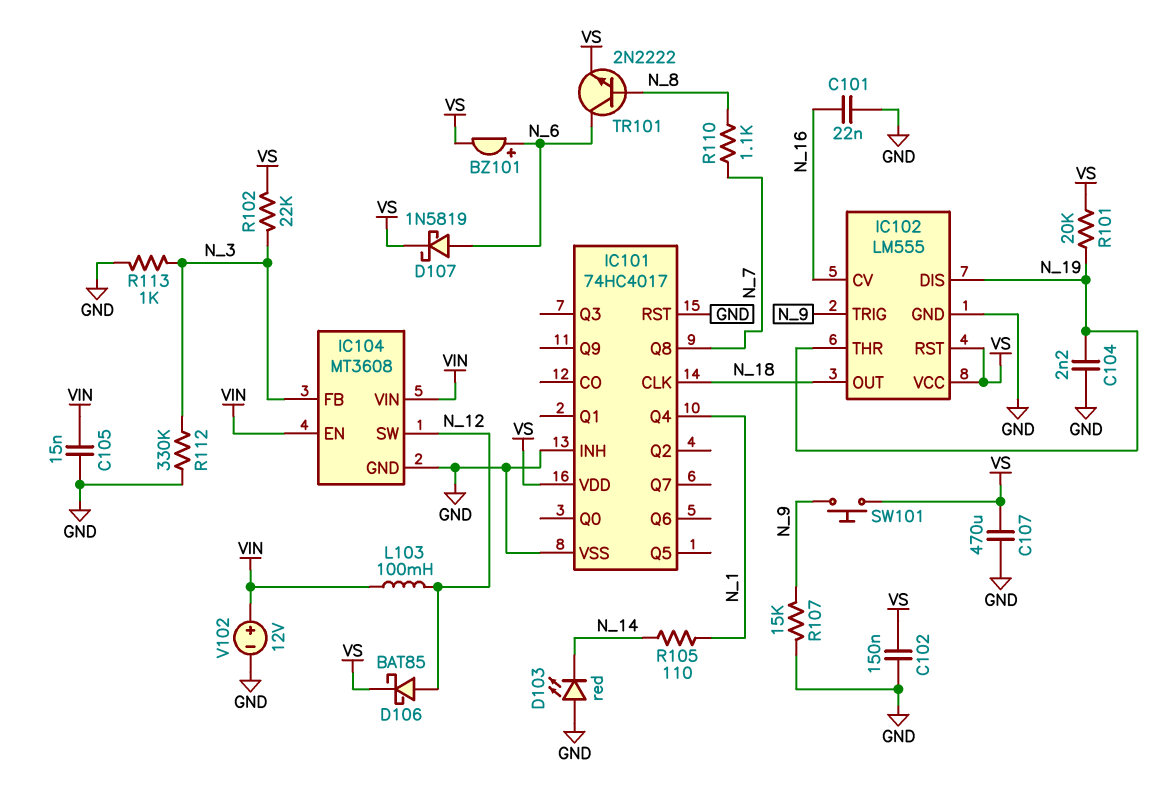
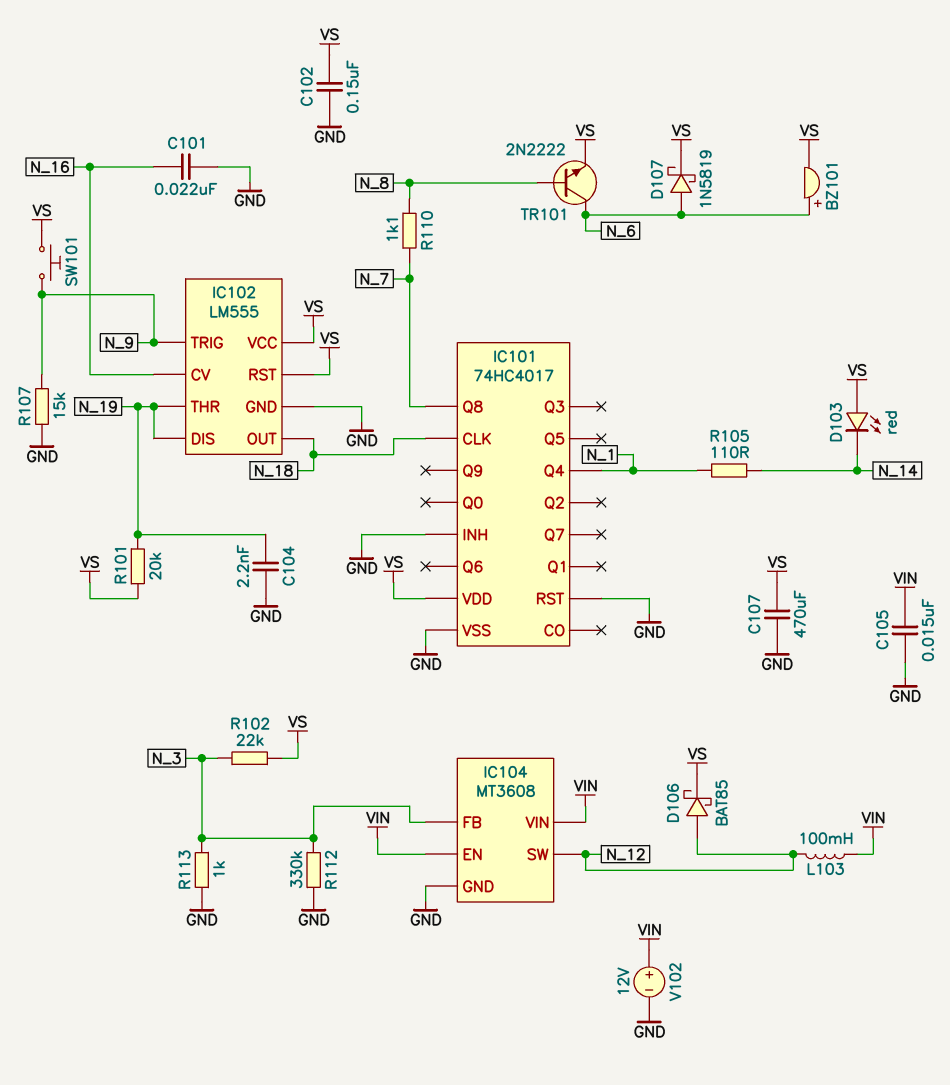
D103: LED red (A GND, K N_14) -> LED red (A VS, K N_14)

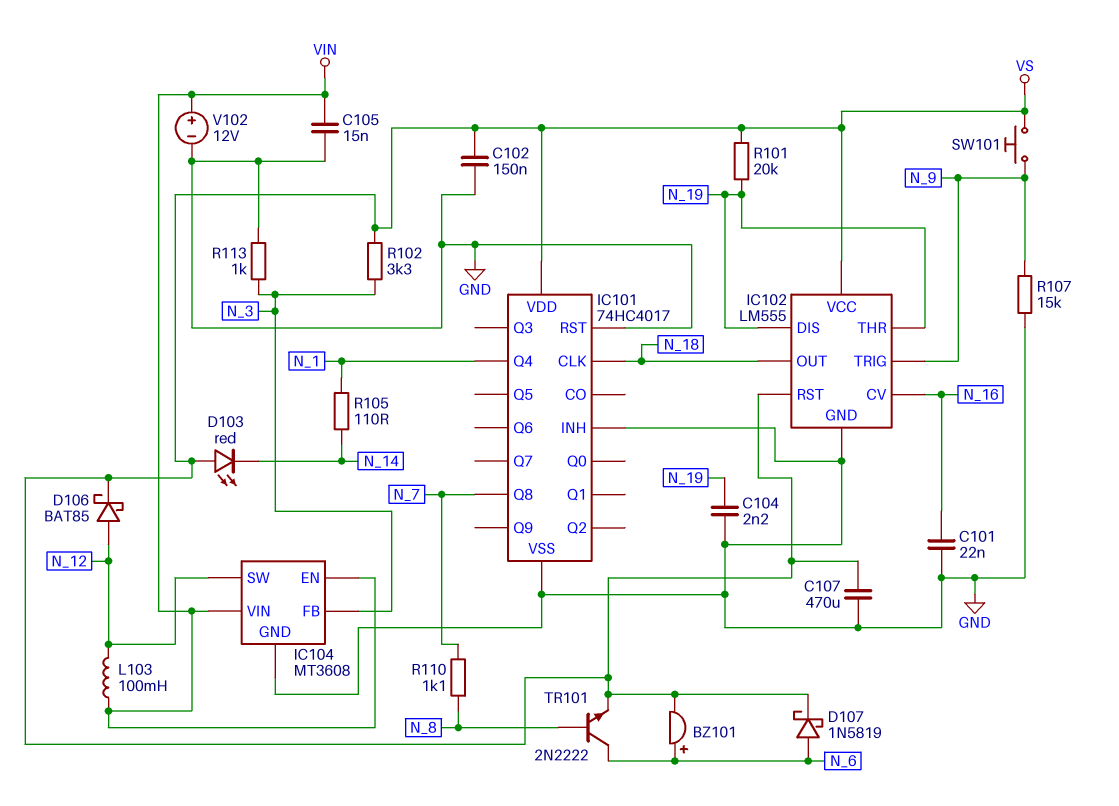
R102: 22k (N_3, VS) -> 3.3k (N_3, VS)
R112: 330k (GND, N_3) -> none

